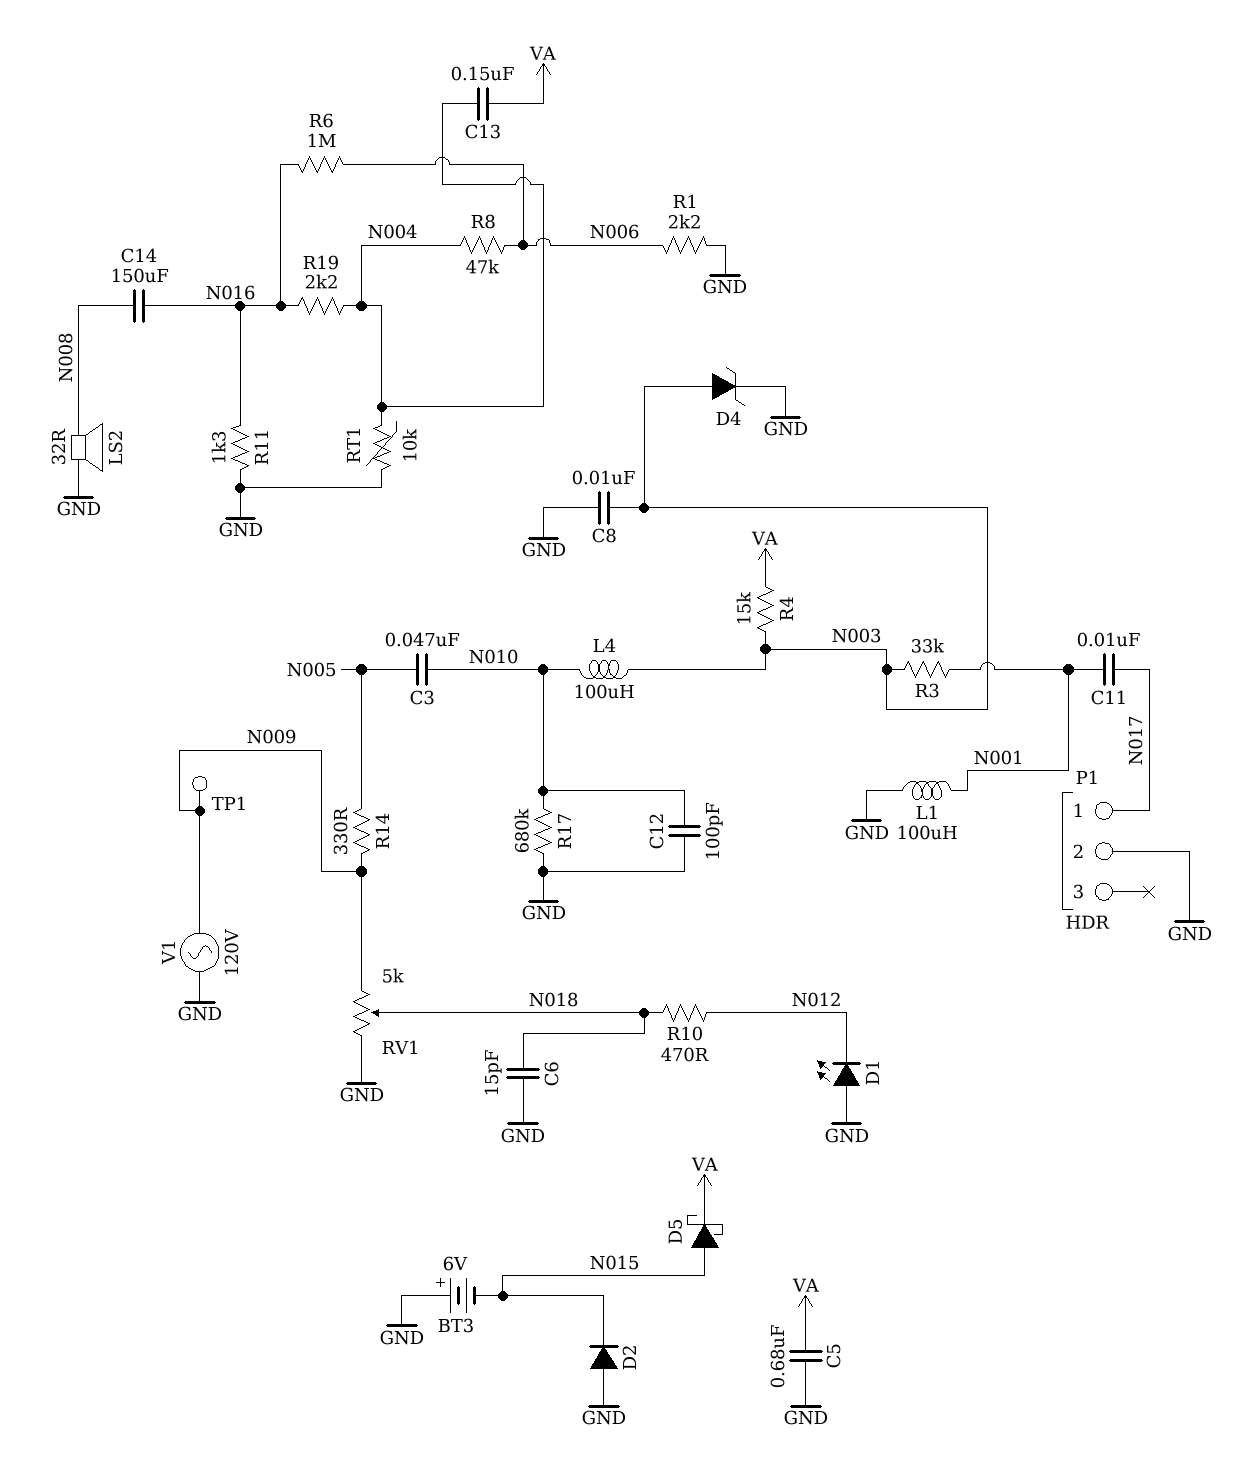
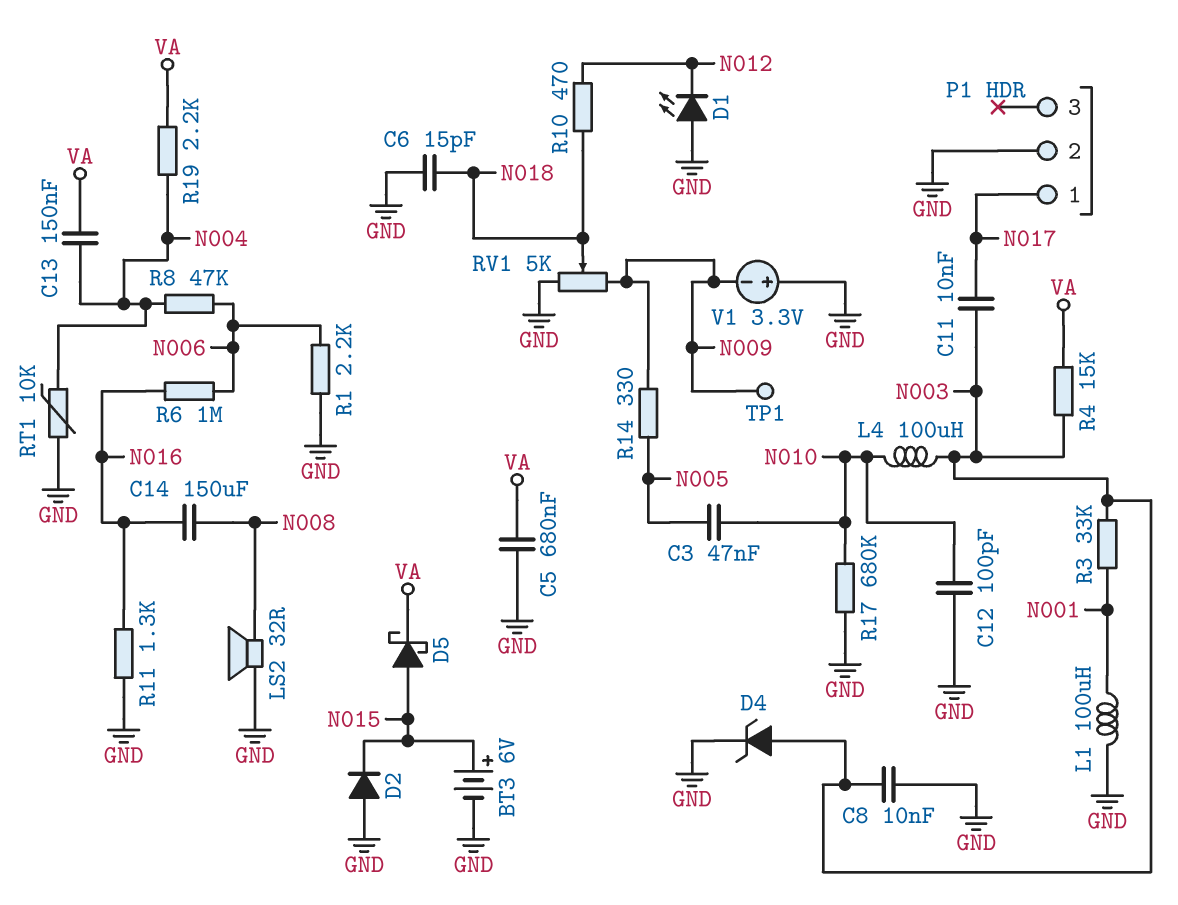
BT3: 6V (plus GND, minus N015) -> 6V (plus N015, minus GND)
C11: 10nF (N001, N017) -> 10nF (N003, N017)
R19: 2.2k (N004, N016) -> 2.2k (N004, VA)
V1: AC 120V (GND, N009) -> 3.3V (plus GND, minus N009)

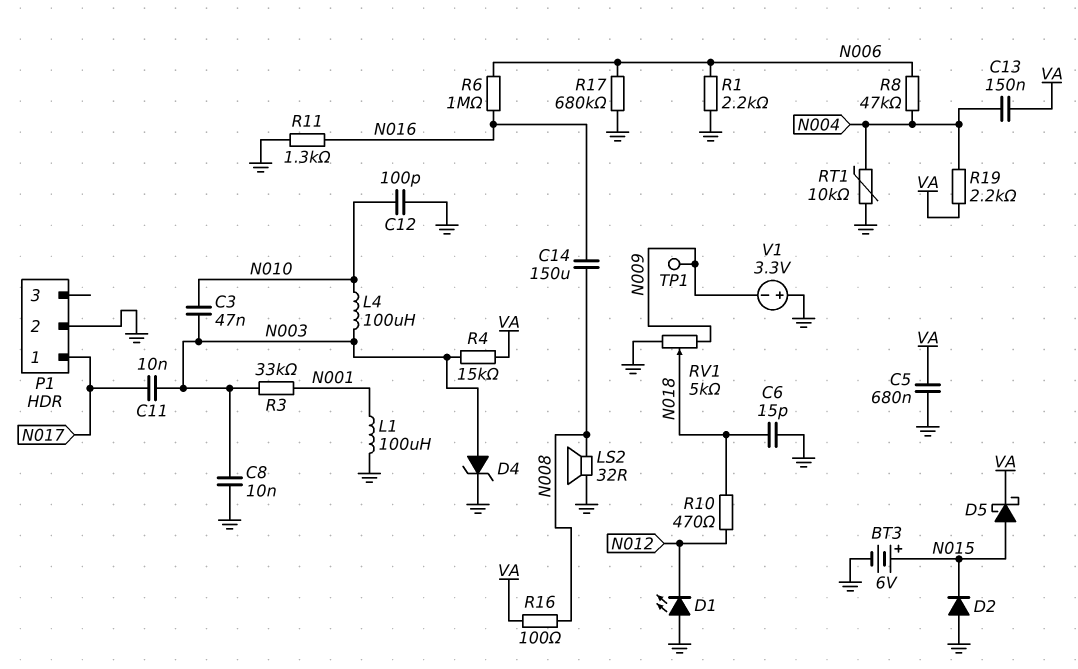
C3: 47nF (N005, N010) -> 47nF (N003, N010)
R14: 330 (N005, N009) -> none
R16: none -> 100 (N008, VA)
R17: 680k (GND, N010) -> 680k (GND, N006)

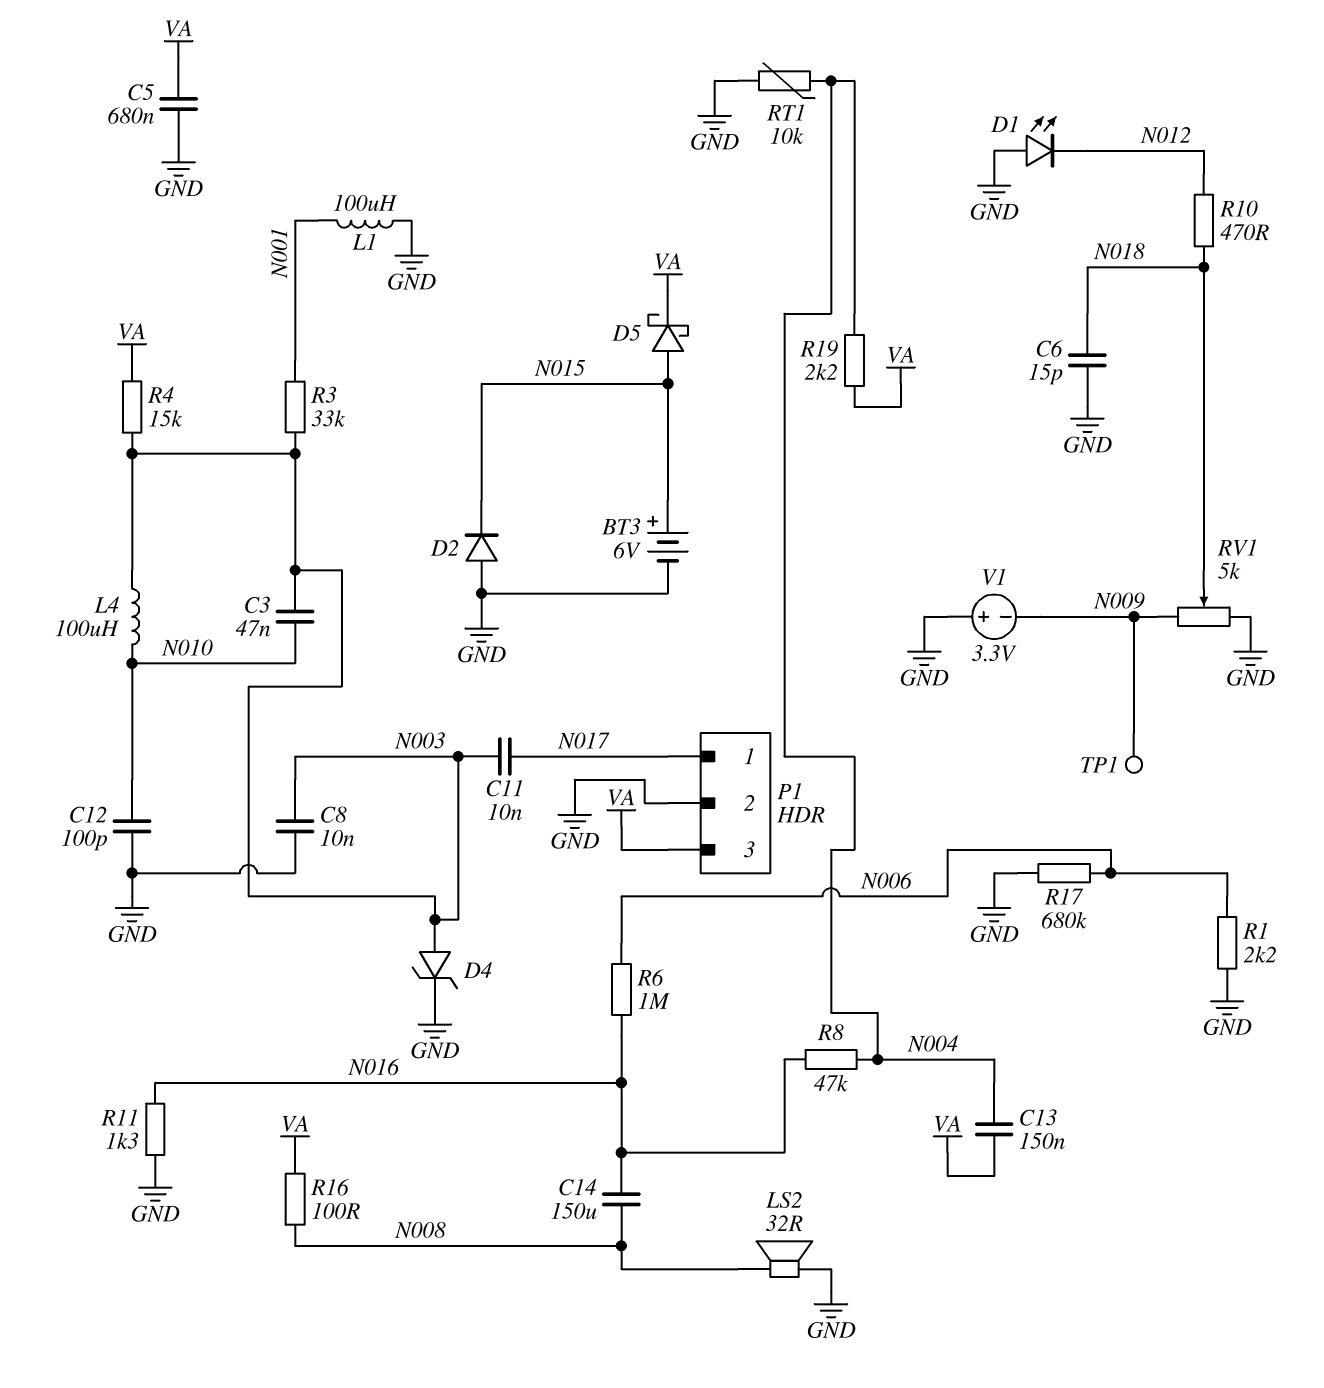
P1 pin 3: none -> VA
R8: 47k (N004, N006) -> 47k (N004, N016)

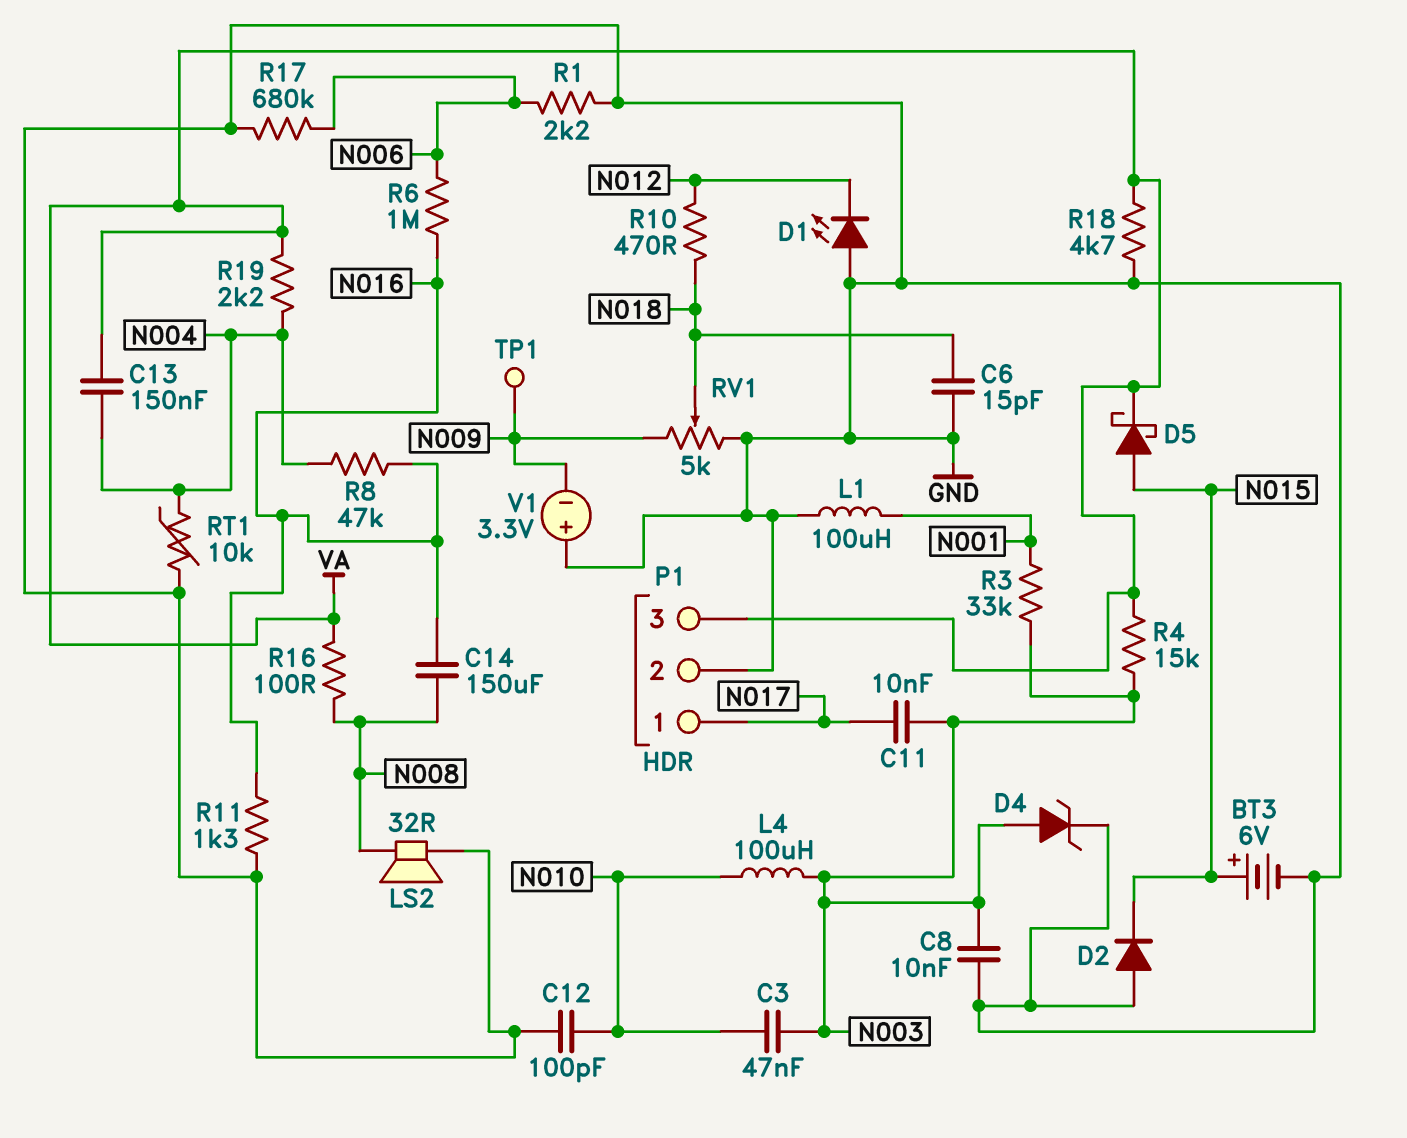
C5: 680nF (GND, VA) -> none
R18: none -> 4.7k (GND, VA)

